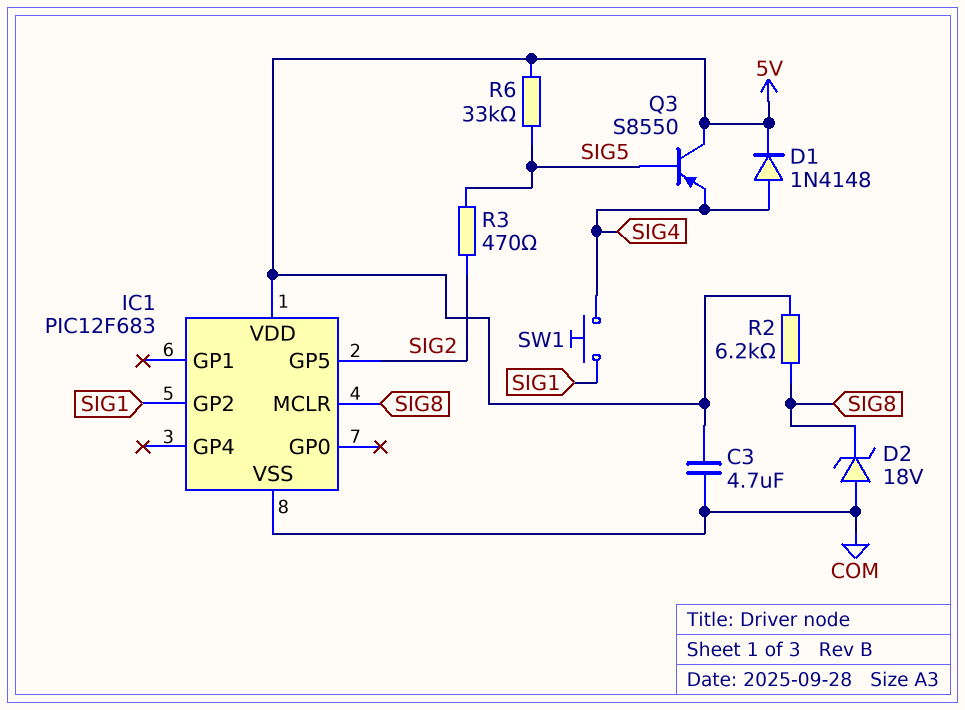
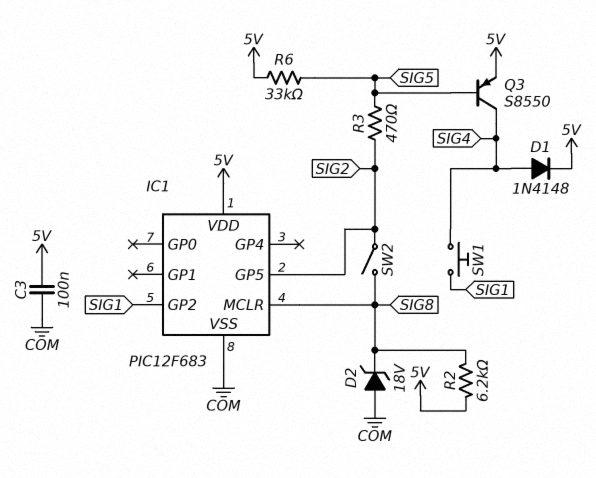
C3: 4.7uF (5V, COM) -> 100nF (5V, COM)
Q3: PNP S8550 (B SIG5, C 5V, E SIG4) -> PNP S8550 (B SIG5, C SIG4, E 5V)
SW2: none -> switch (SIG2, SIG8)

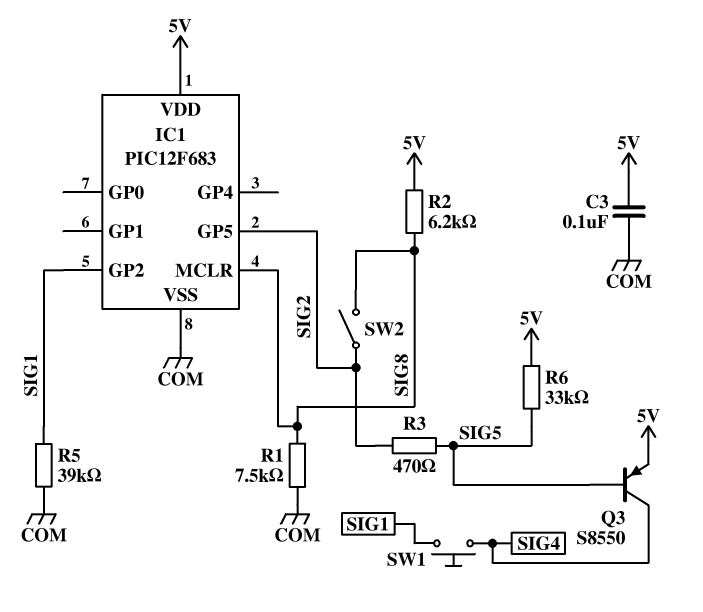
D1: diode 1N4148 (A SIG4, K 5V) -> none
D2: zener 18V (A COM, K SIG8) -> none
R1: none -> 7.5k (COM, SIG8)
R5: none -> 39k (COM, SIG1)

